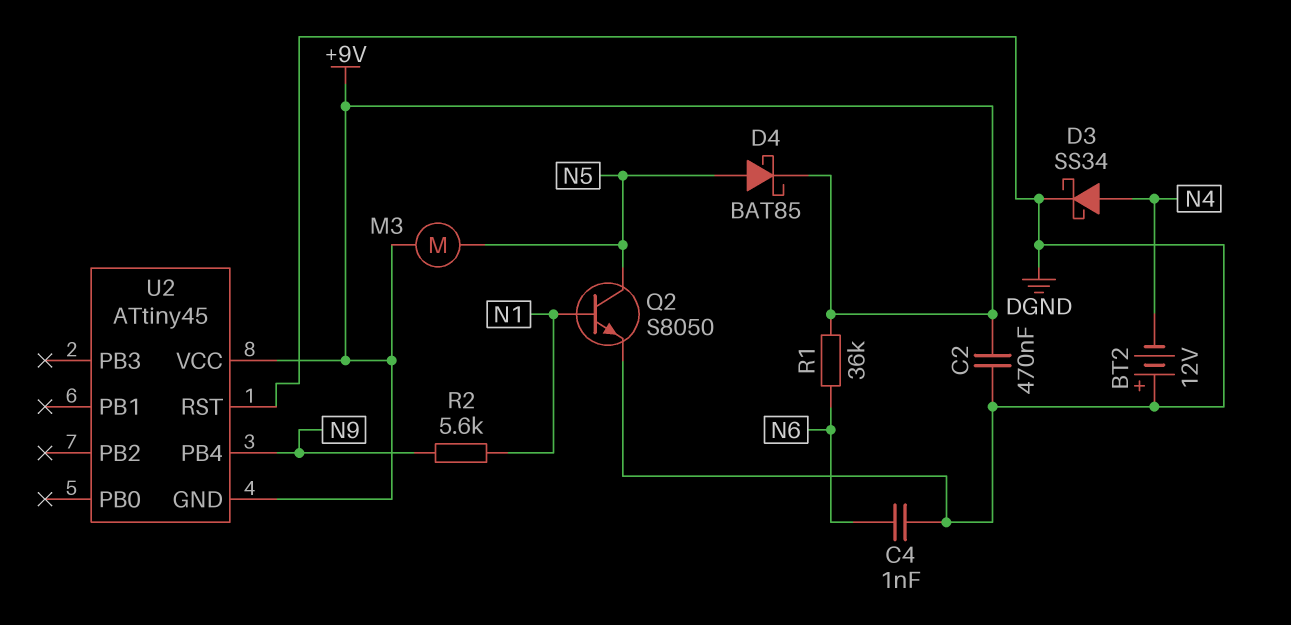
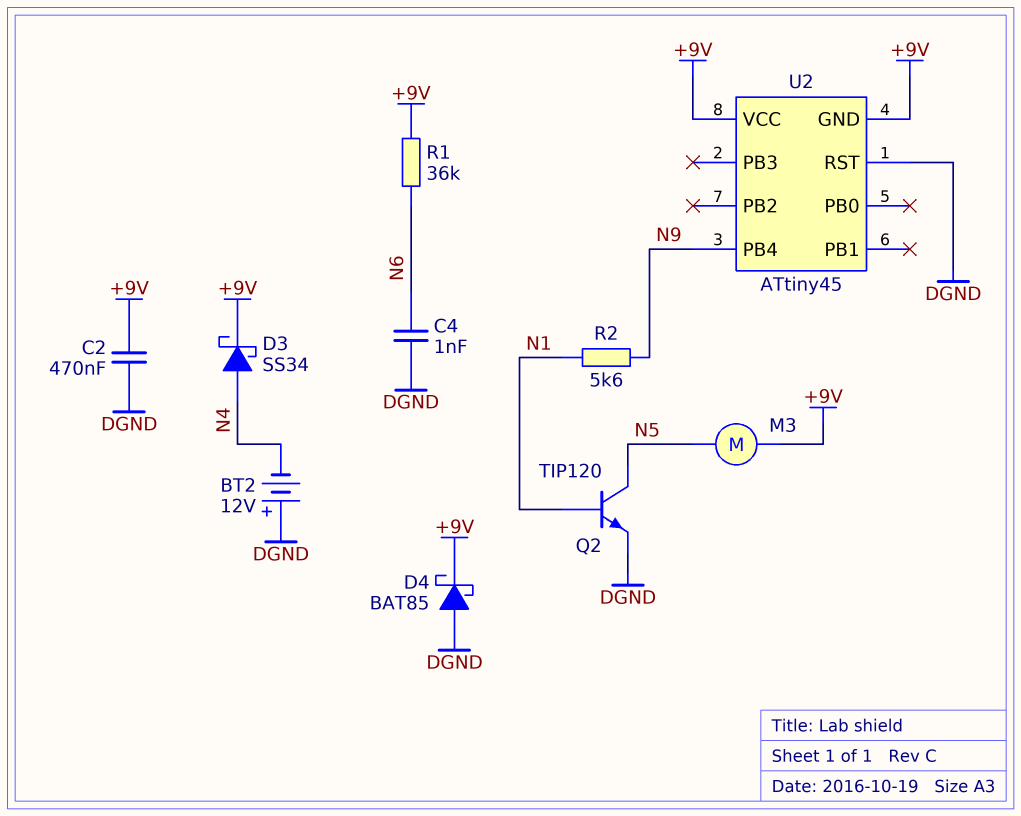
D3: schottky SS34 (A N4, K DGND) -> schottky SS34 (A N4, K +9V)
D4: schottky BAT85 (A N5, K +9V) -> schottky BAT85 (A DGND, K +9V)
Q2: NPN S8050 (B N1, C N5, E DGND) -> NPN TIP120 (B N1, C N5, E DGND)

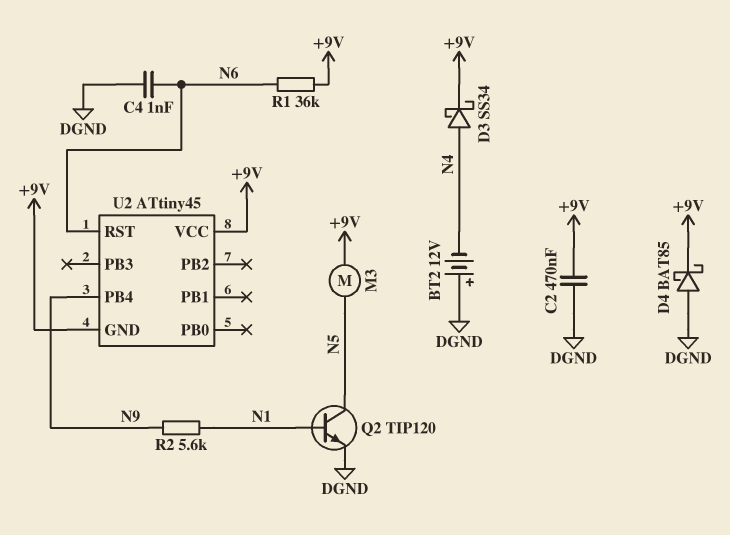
U2 pin RST: DGND -> N6

